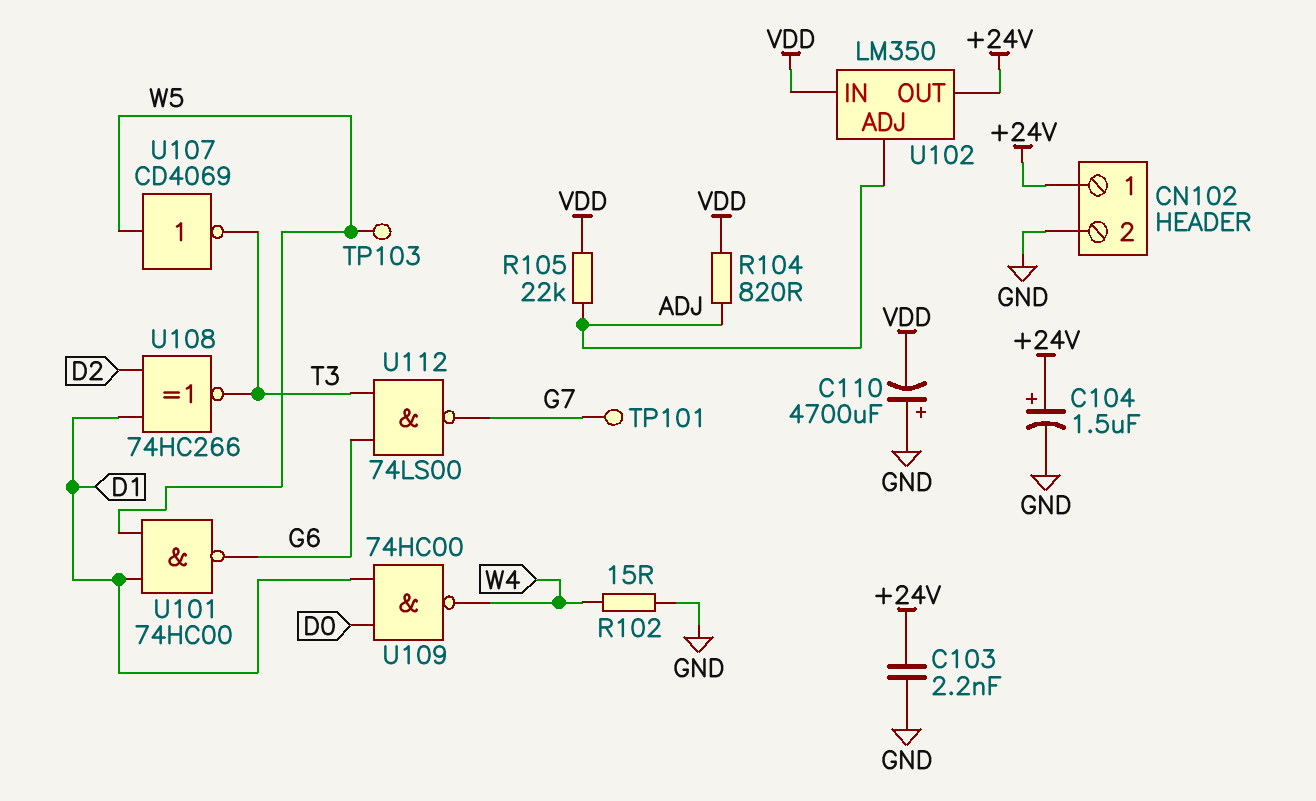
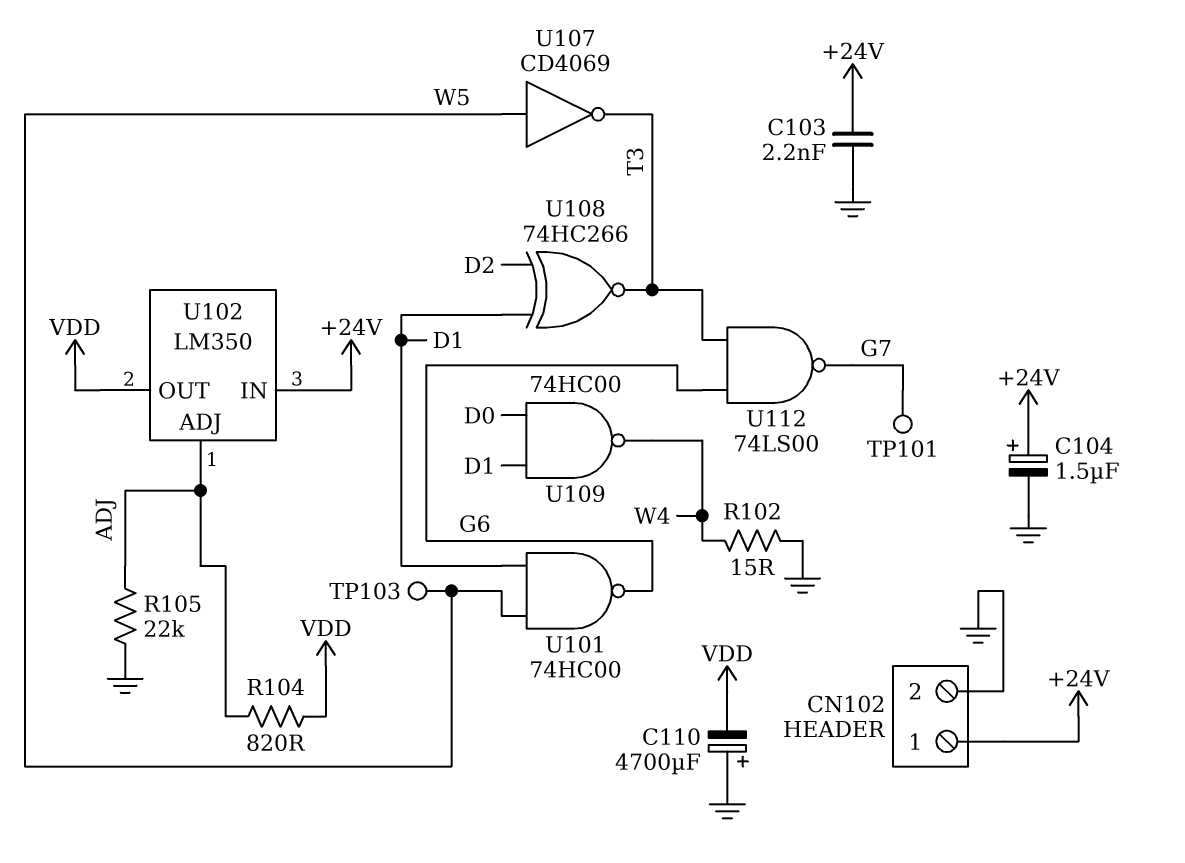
R105: 22k (ADJ, VDD) -> 22k (ADJ, GND)
U102 pin IN: VDD -> +24V
U102 pin OUT: +24V -> VDD

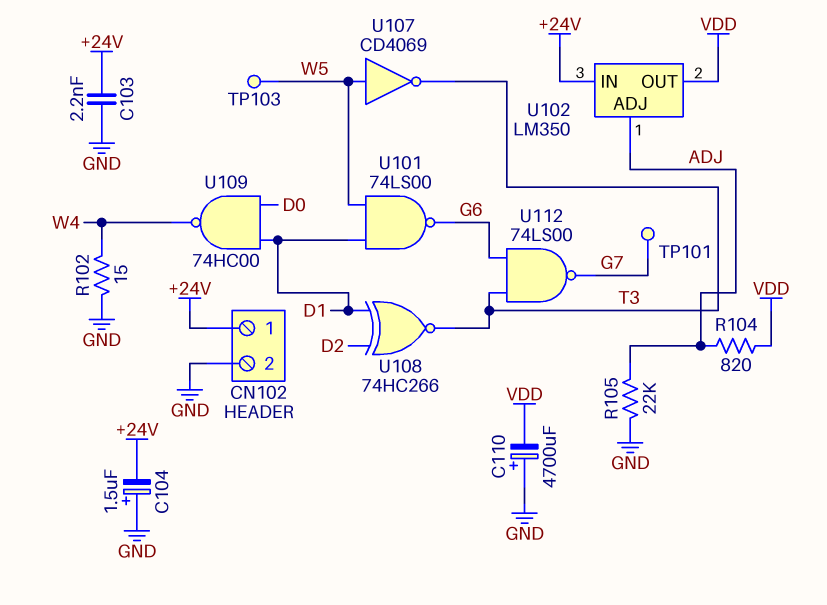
C104: 1.5uF (plus +24V, minus GND) -> 1.5uF (plus GND, minus +24V)
U101: NAND 74HC00 (in D1, in W5, out G6) -> NAND 74LS00 (in D1, in W5, out G6)

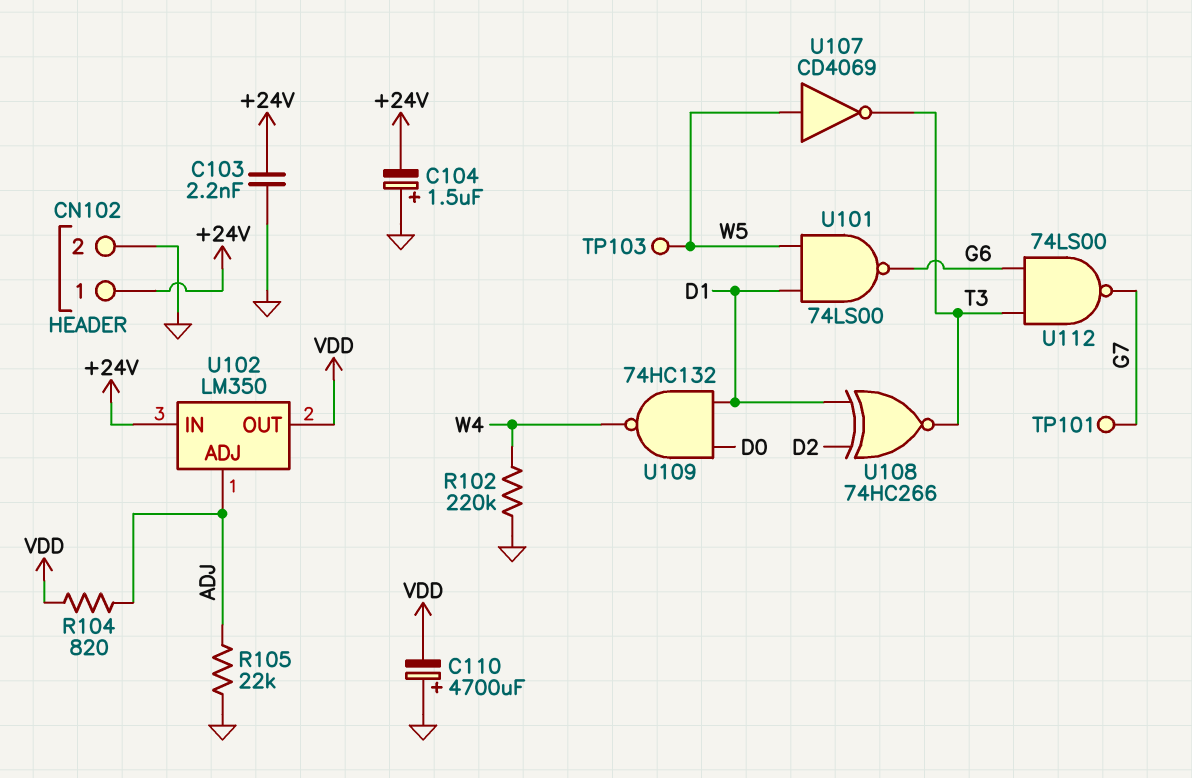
R102: 15 (GND, W4) -> 220k (GND, W4)
U109: NAND 74HC00 (in D0, in D1, out W4) -> NAND 74HC132 (in D0, in D1, out W4)

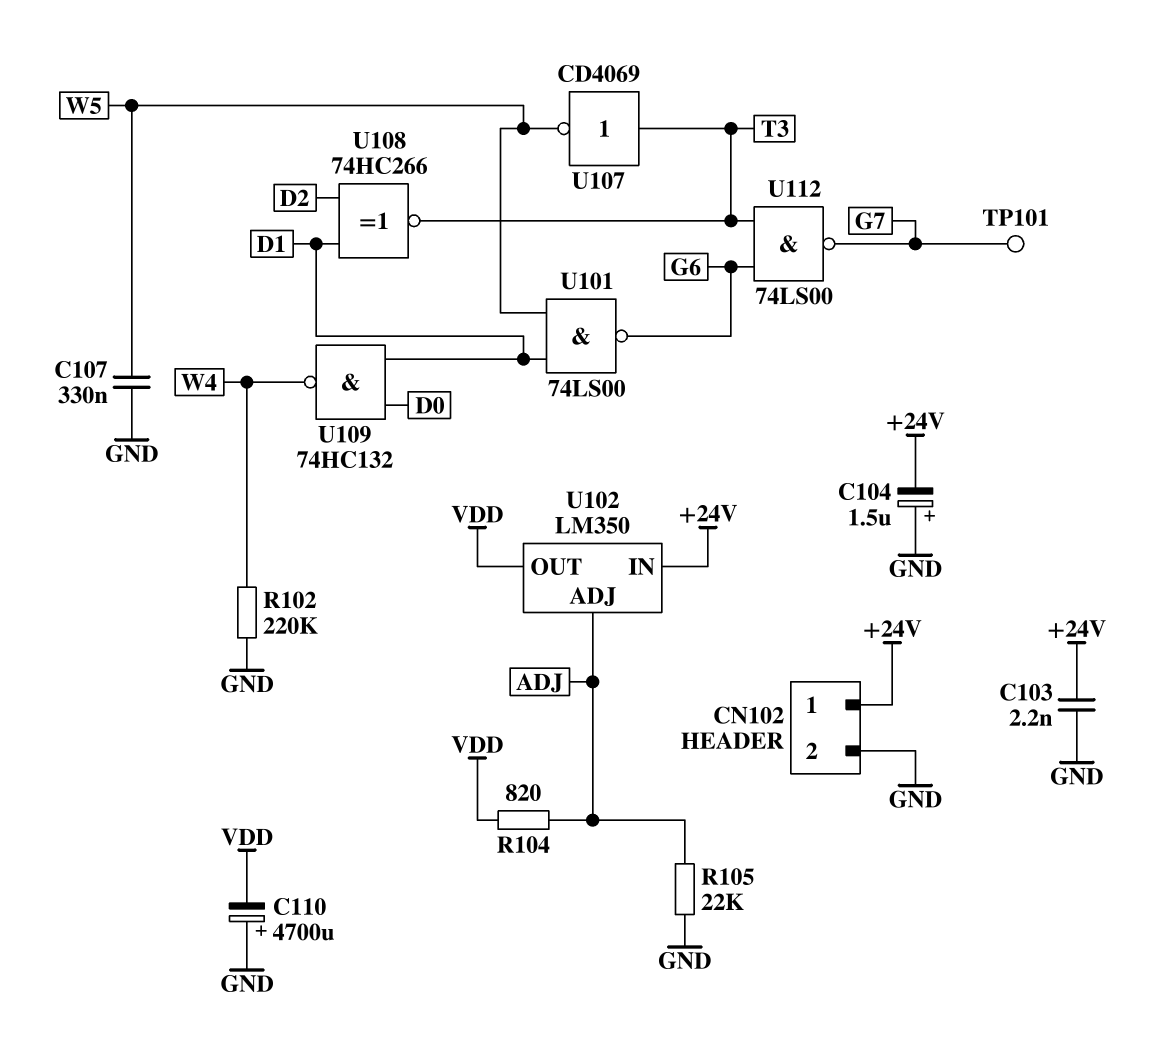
C107: none -> 330nF (GND, W5)
TP103: test point (W5) -> none
U107: NOT CD4069 (in W5, out T3) -> NOT CD4069 (in T3, out W5)

